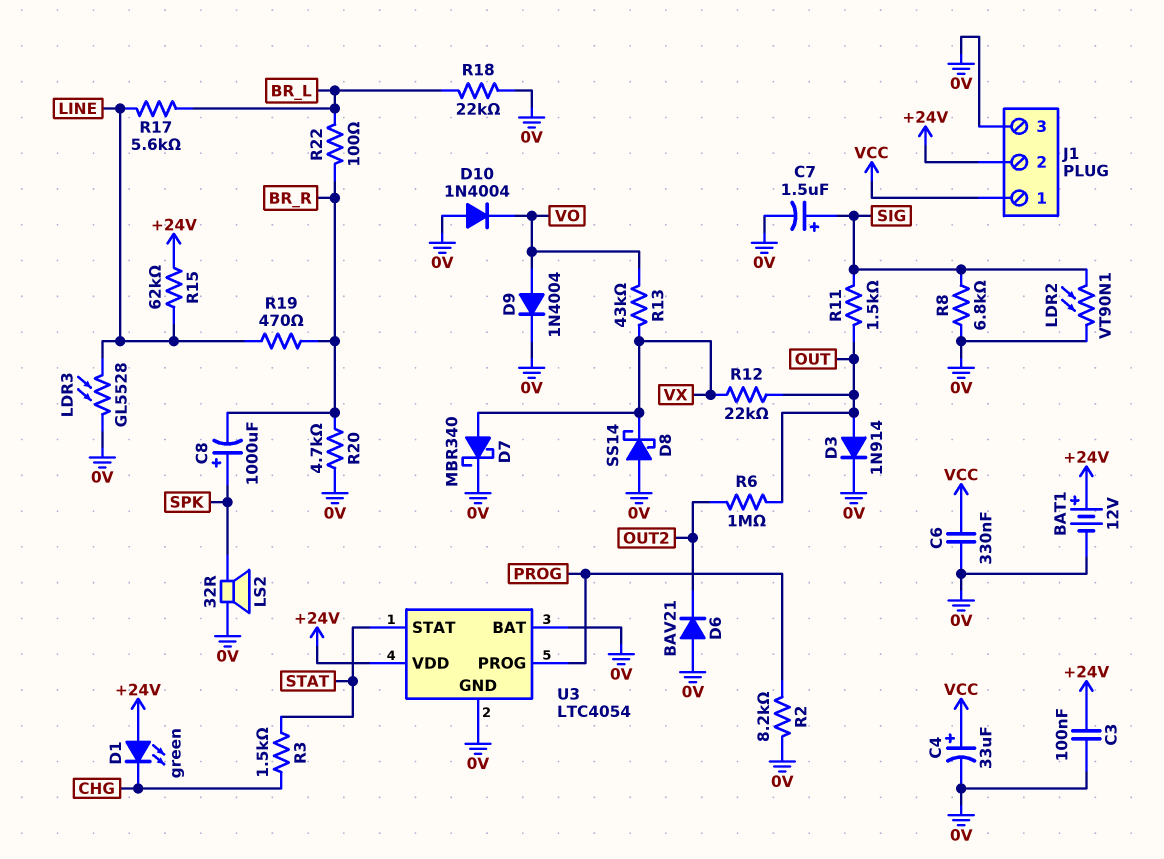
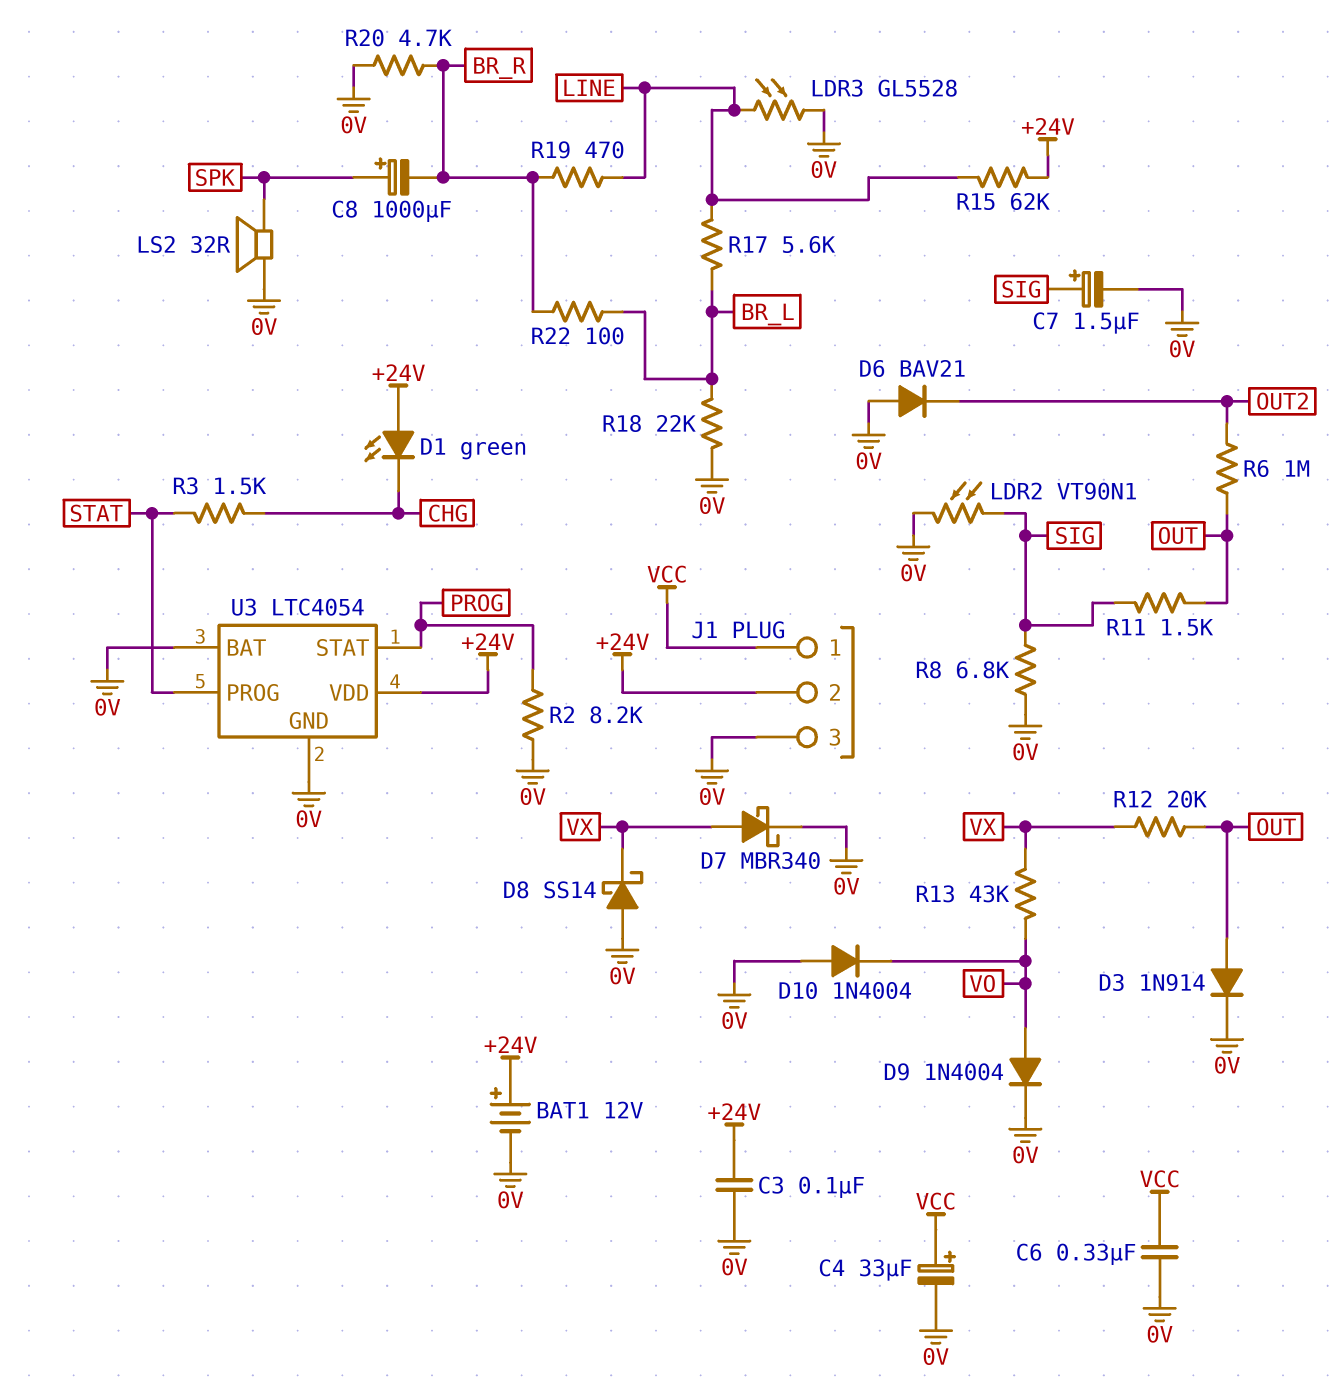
R12: 22k (OUT, VX) -> 20k (OUT, VX)
U3 pin PROG: PROG -> STAT
U3 pin STAT: STAT -> PROG

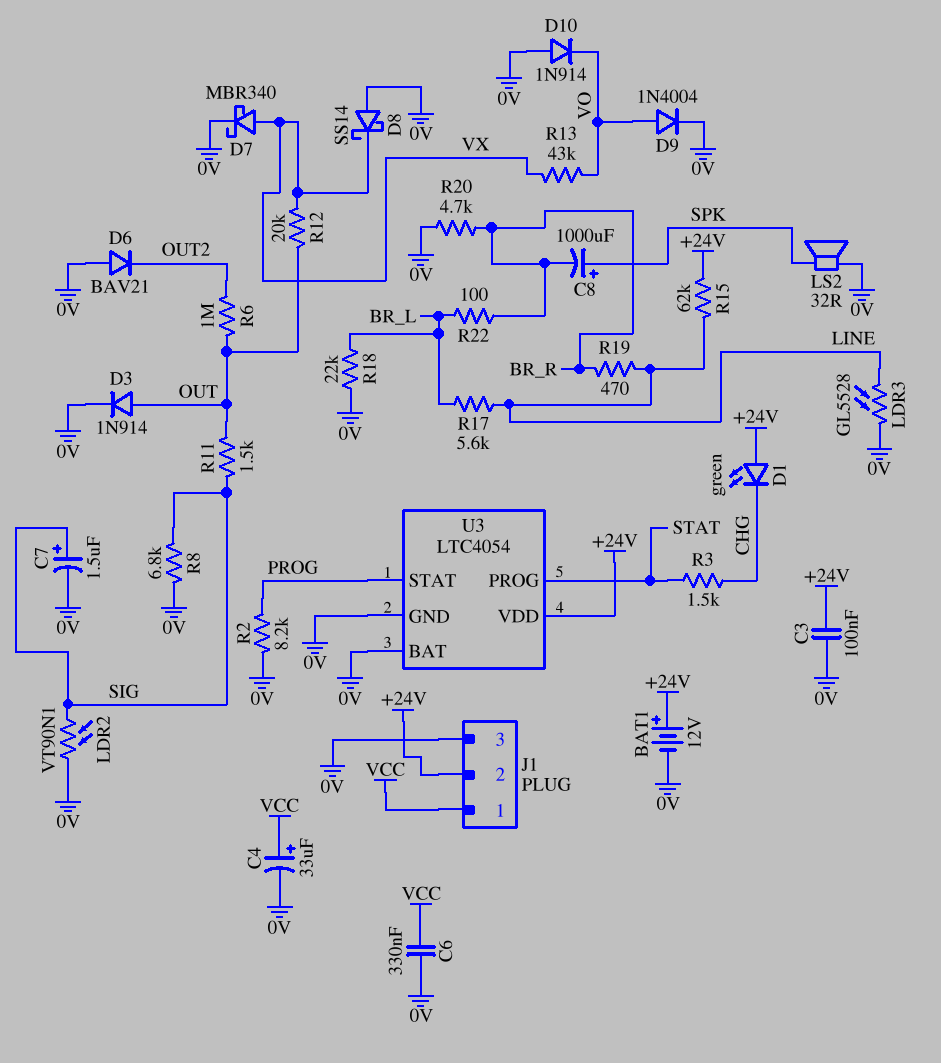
D10: diode 1N4004 (A 0V, K VO) -> diode 1N914 (A 0V, K VO)

